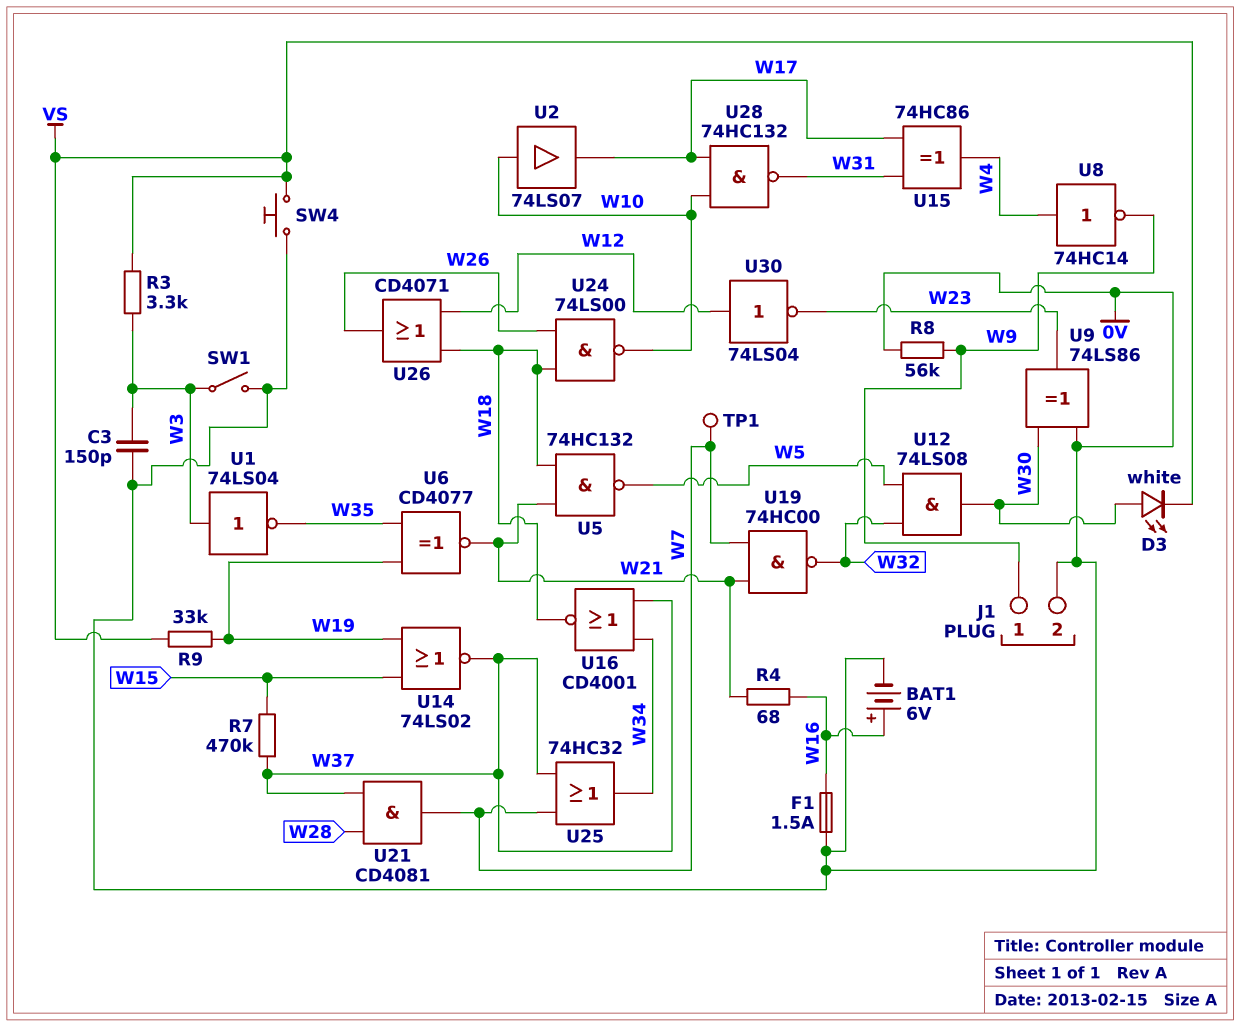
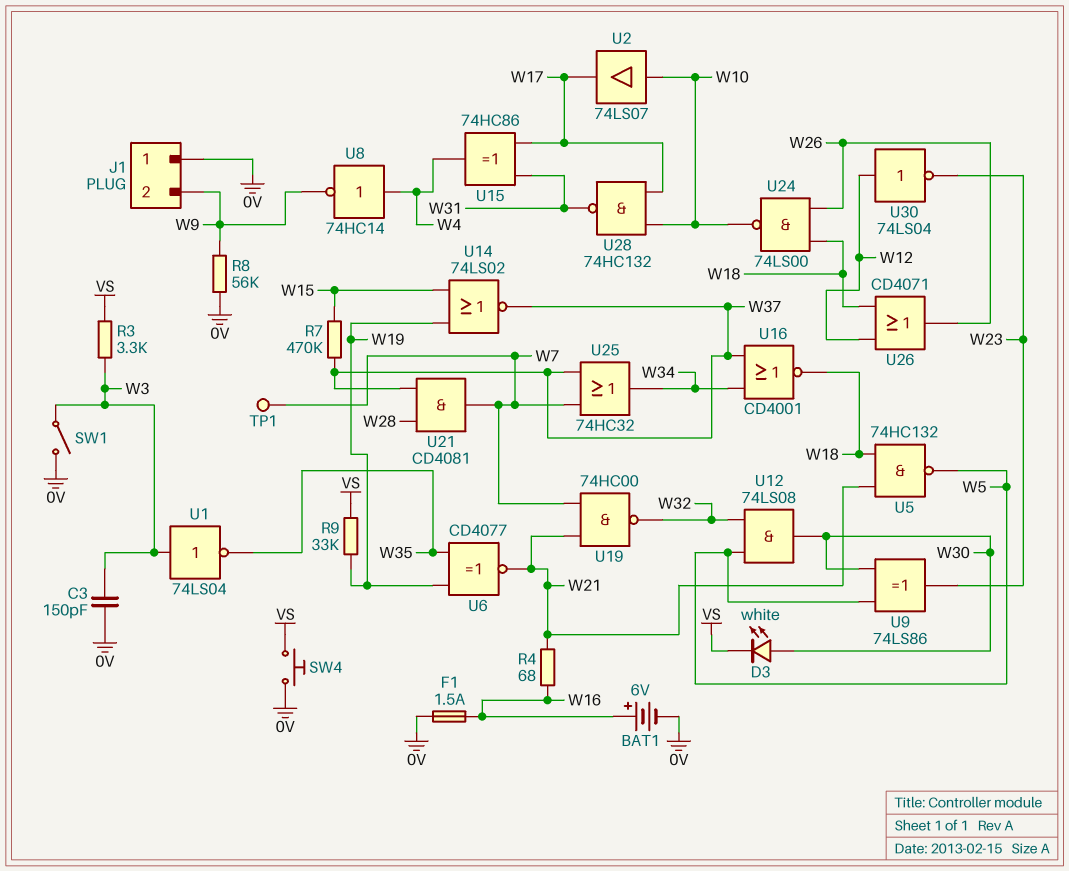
J1 pin 1: W9 -> 0V
J1 pin 2: 0V -> W9
U9: XOR 74LS86 (in 0V, in W30, out W23) -> XOR 74LS86 (in W5, in W30, out W23)

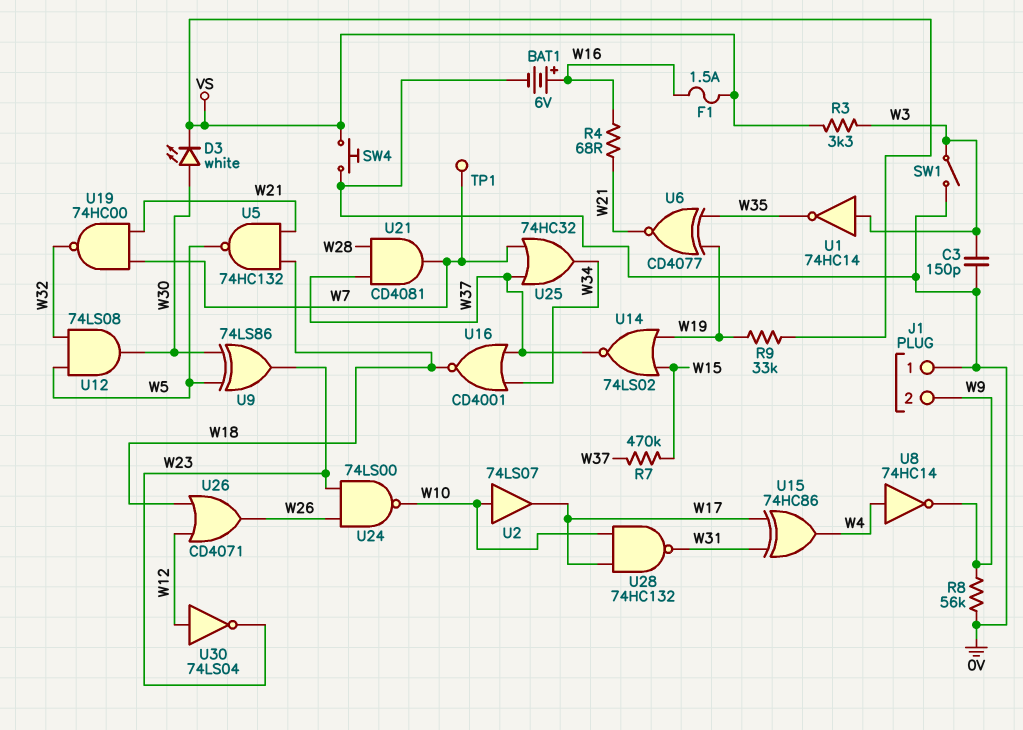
F1: 1.5A (0V, W16) -> 1.5A (VS, W16)
U1: NOT 74LS04 (in W3, out W35) -> NOT 74HC14 (in W3, out W35)
U24: NAND 74LS00 (in W18, in W26, out W10) -> NAND 74LS00 (in W23, in W26, out W10)

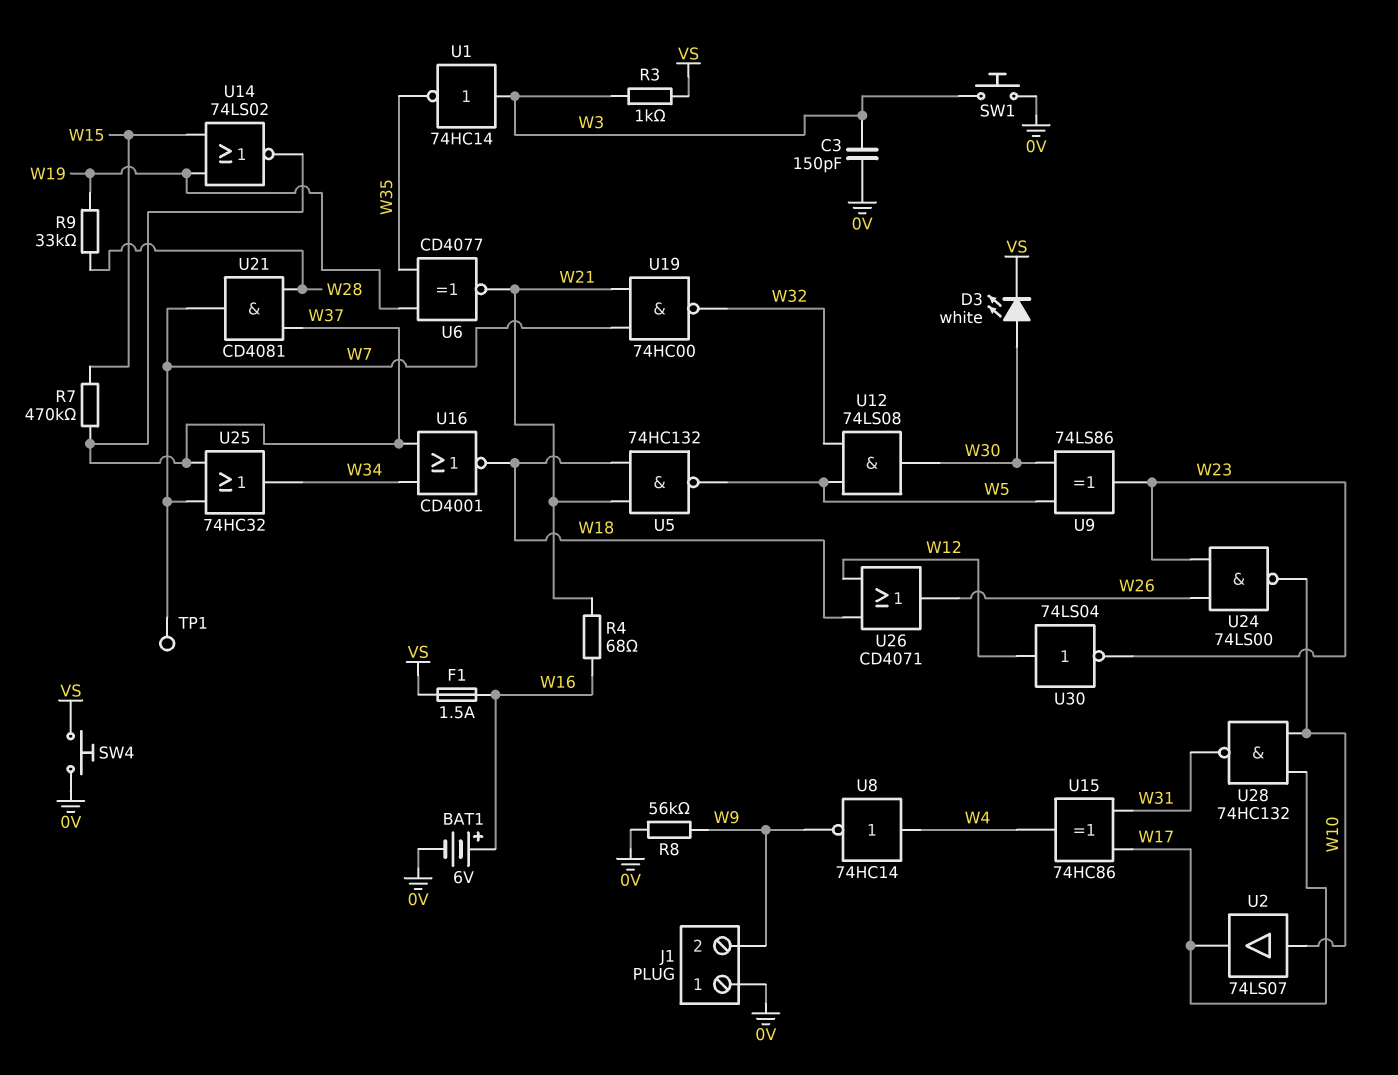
R3: 3.3k (VS, W3) -> 1k (VS, W3)
R9: 33k (VS, W19) -> 33k (W19, W28)
SW1: switch (0V, W3) -> button (0V, W3)

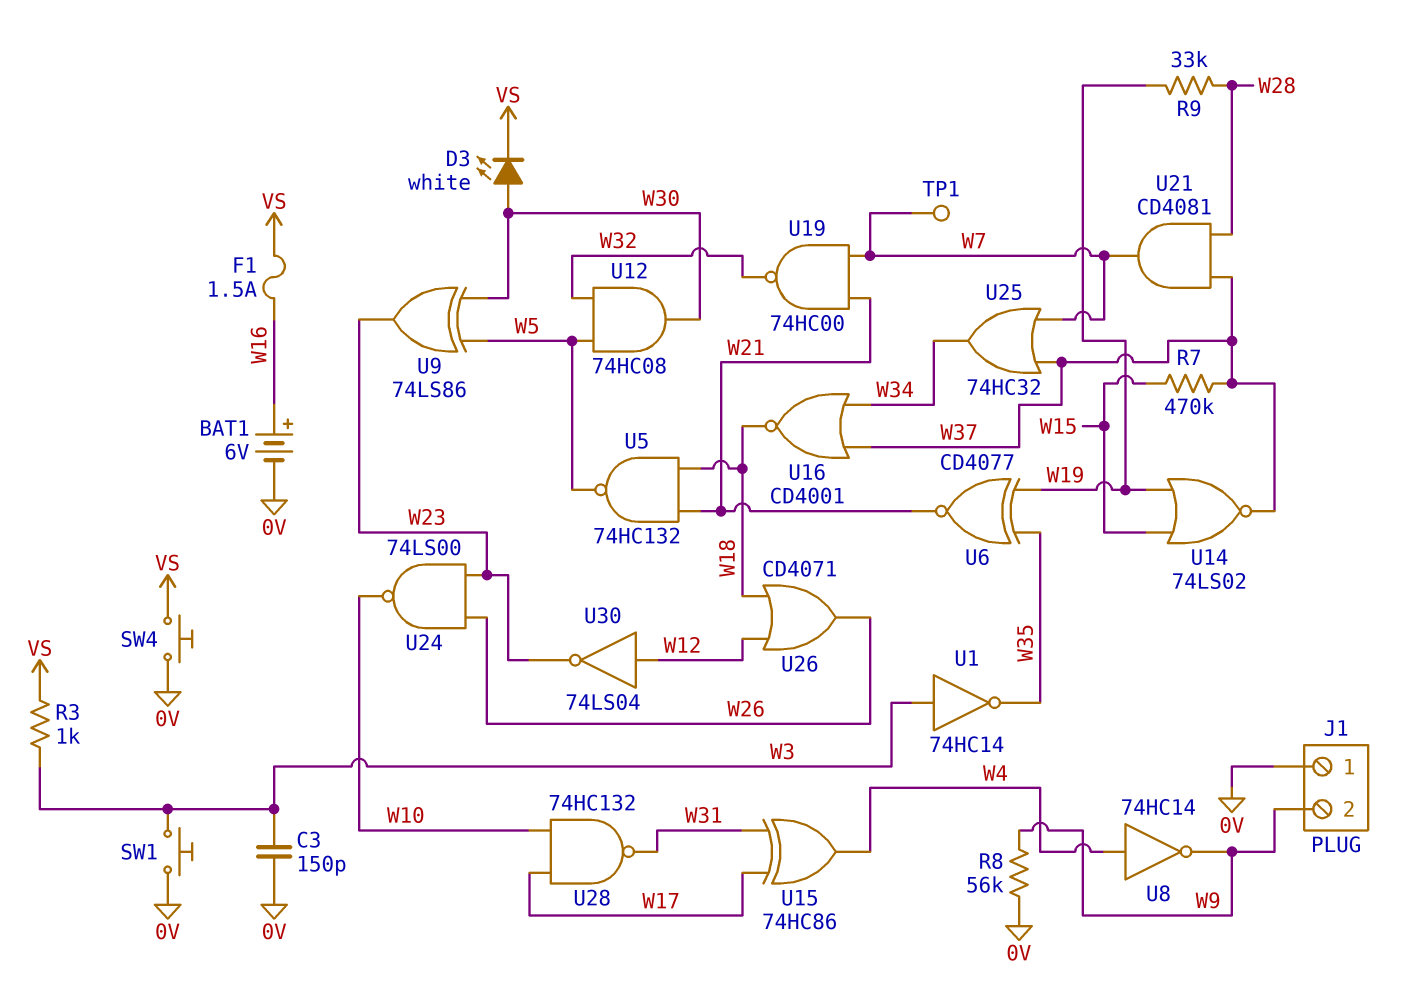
R4: 68 (W16, W21) -> none
U2: buffer 74LS07 (in W10, out W17) -> none
U12: AND 74LS08 (in W5, in W32, out W30) -> AND 74HC08 (in W5, in W32, out W30)

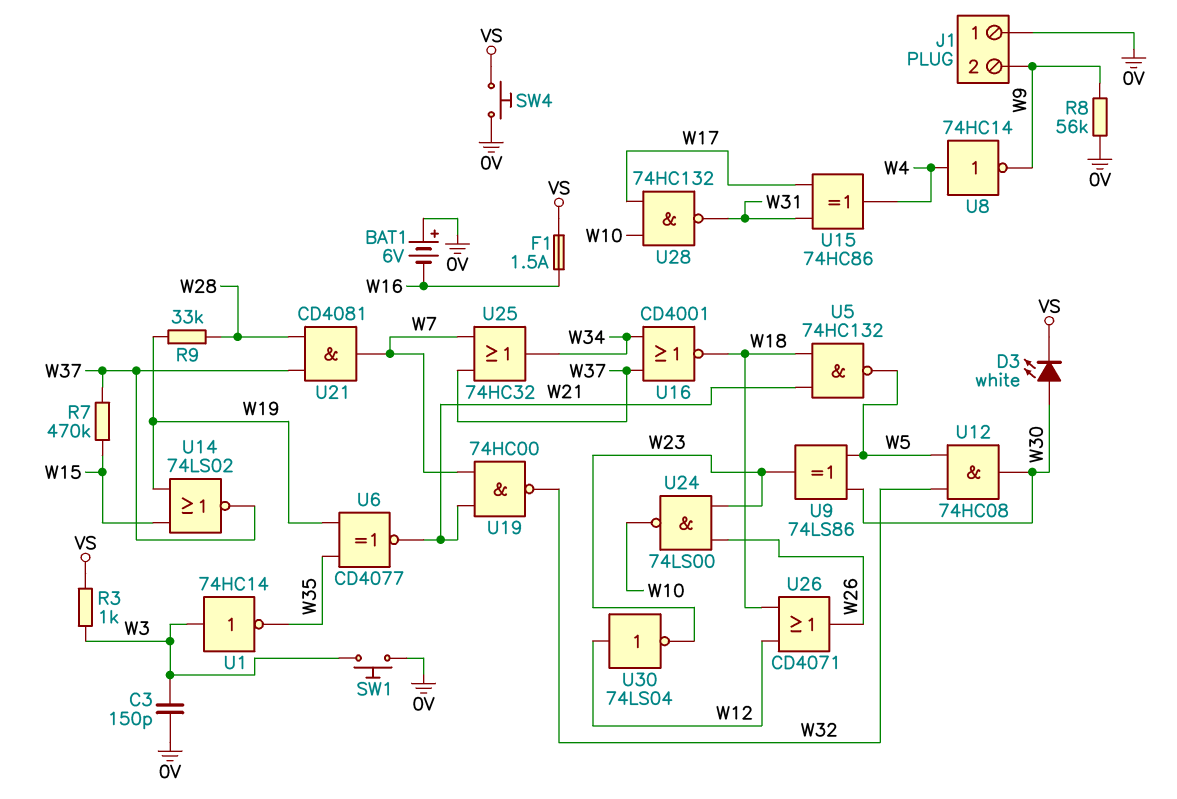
BAT1: 6V (plus W16, minus 0V) -> 6V (plus 0V, minus W16)
TP1: test point (W7) -> none

